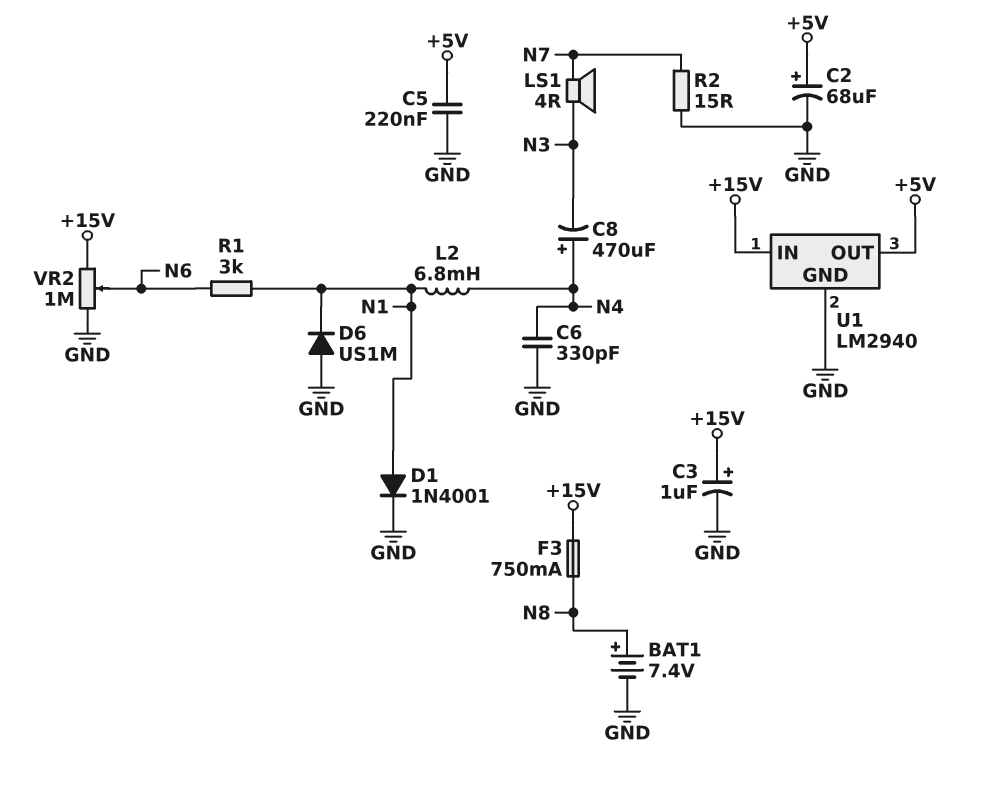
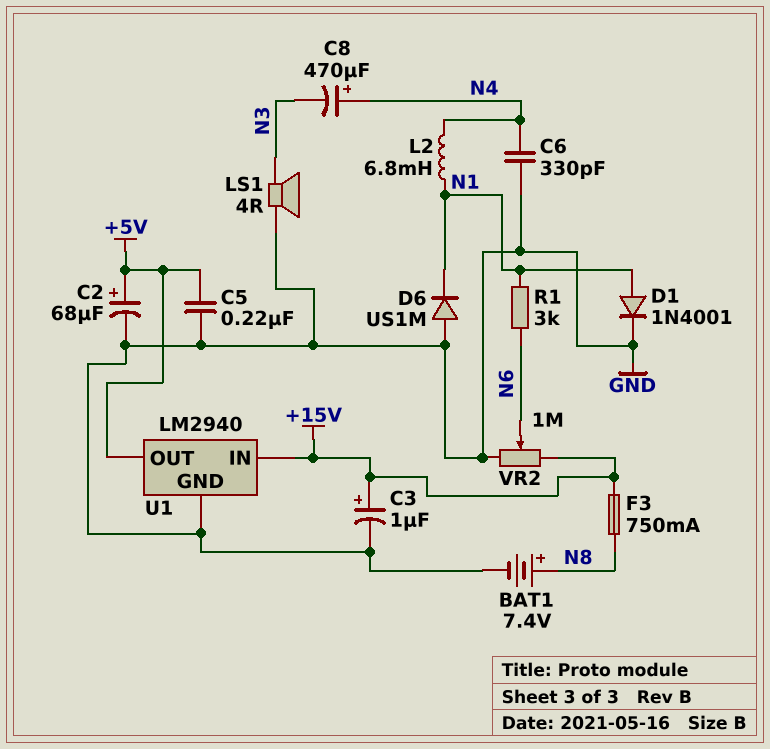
LS1: speaker 4R (N3, N7) -> speaker 4R (GND, N3)
R2: 15 (GND, N7) -> none

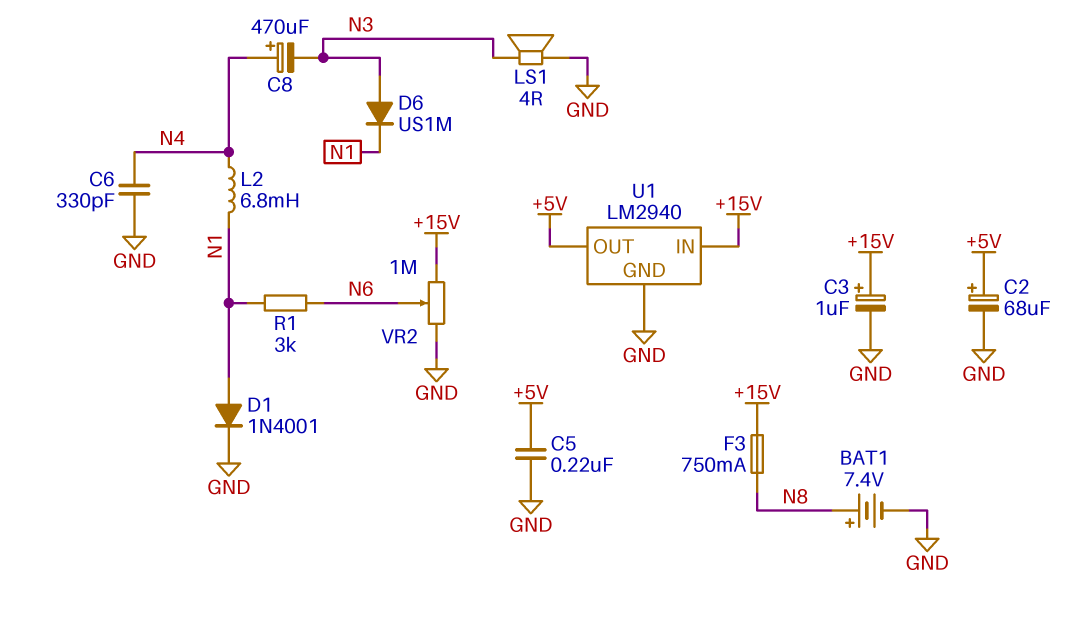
D6: diode US1M (A GND, K N1) -> diode US1M (A N3, K N1)

